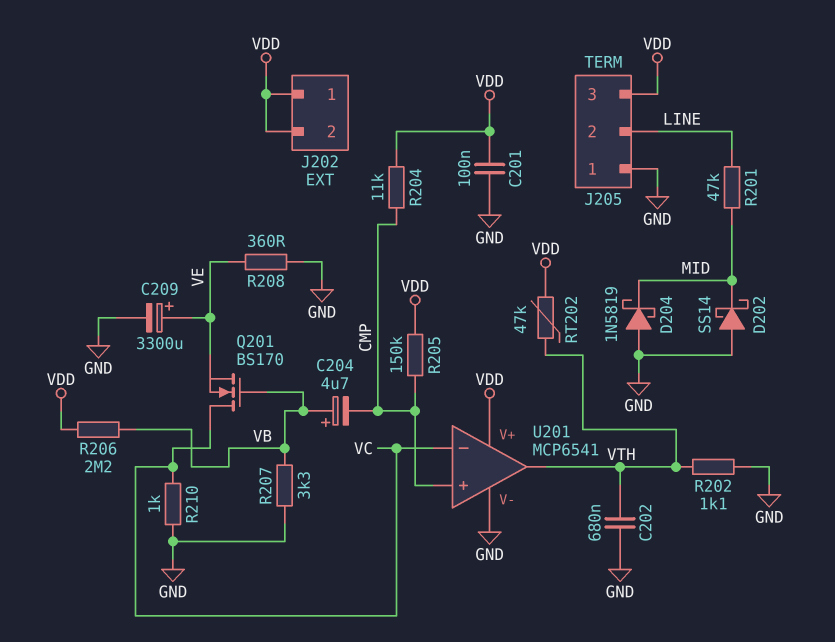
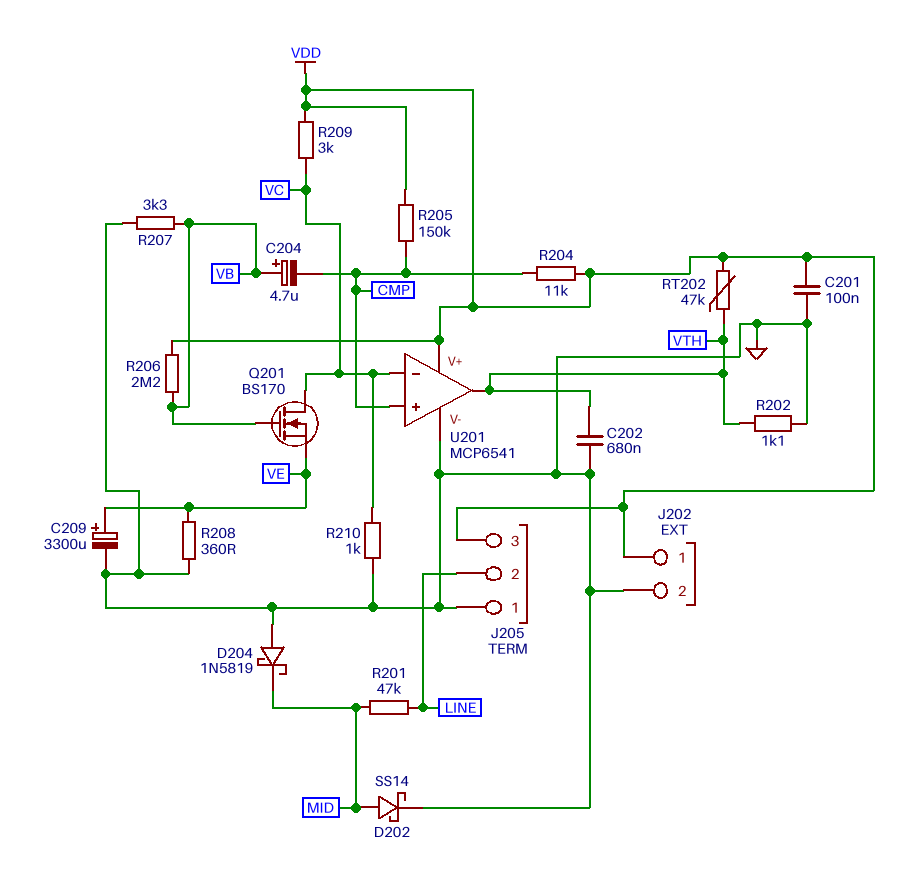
D202: schottky SS14 (A GND, K MID) -> schottky SS14 (A MID, K GND)
J202 pin 2: VDD -> GND
R209: none -> 3k (VC, VDD)

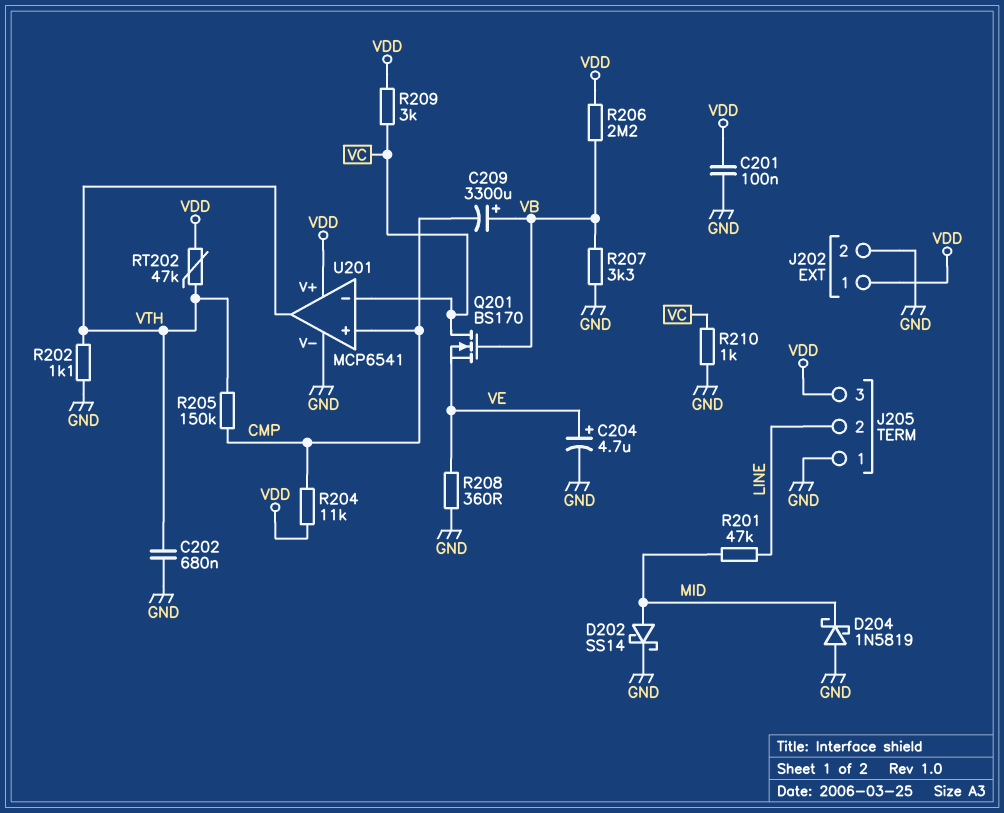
C204: 4.7uF (plus VB, minus CMP) -> 4.7uF (plus VE, minus GND)
C209: 3300uF (plus VE, minus GND) -> 3300uF (plus VB, minus CMP)
R205: 150k (CMP, VDD) -> 150k (CMP, VTH)

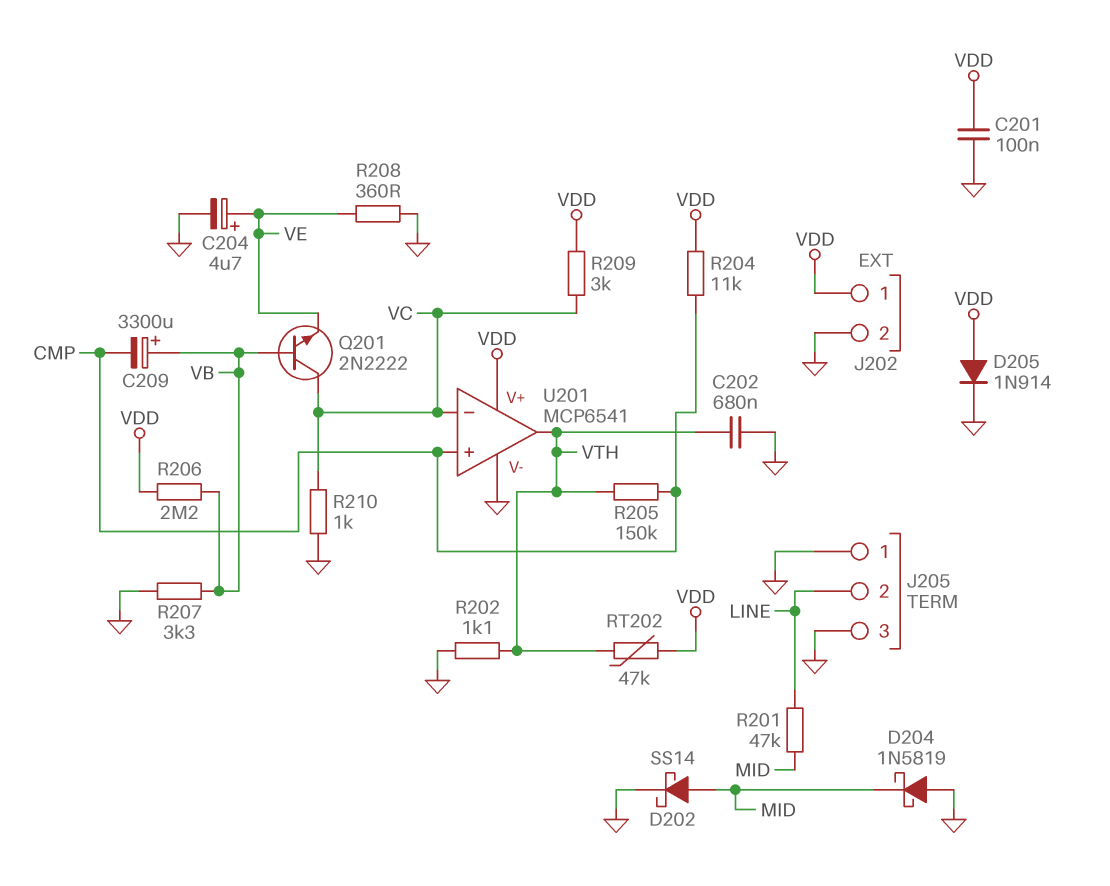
D205: none -> diode 1N914 (A VDD, K GND)
J205 pin 3: VDD -> GND
Q201: NMOS BS170 (G VB, D VC, S VE) -> NPN 2N2222 (B VB, C VC, E VE)

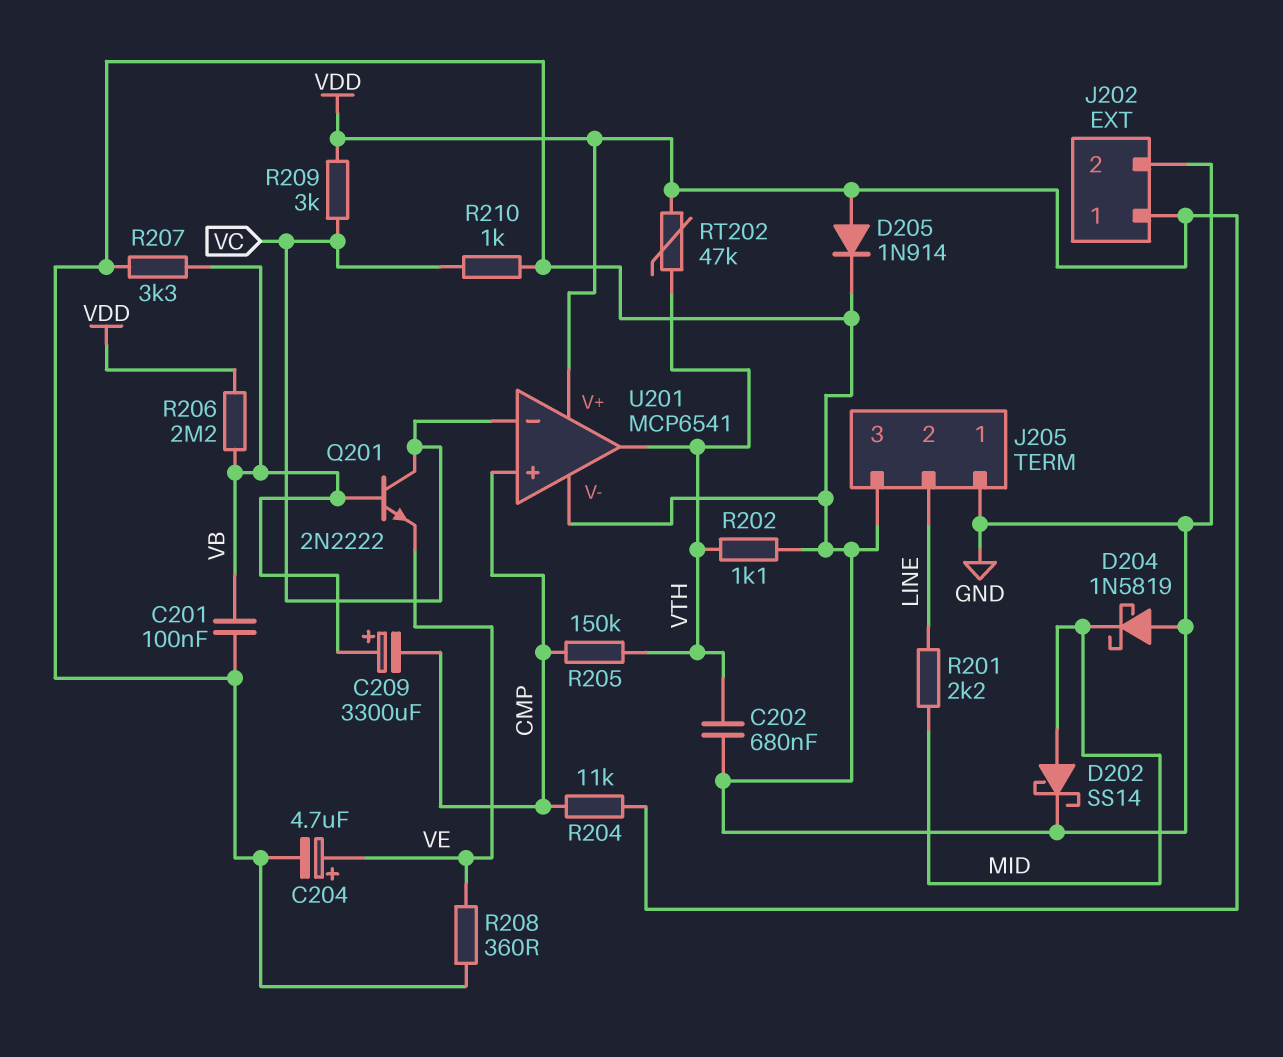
C201: 100nF (GND, VDD) -> 100nF (GND, VB)
R201: 47k (LINE, MID) -> 2.2k (LINE, MID)

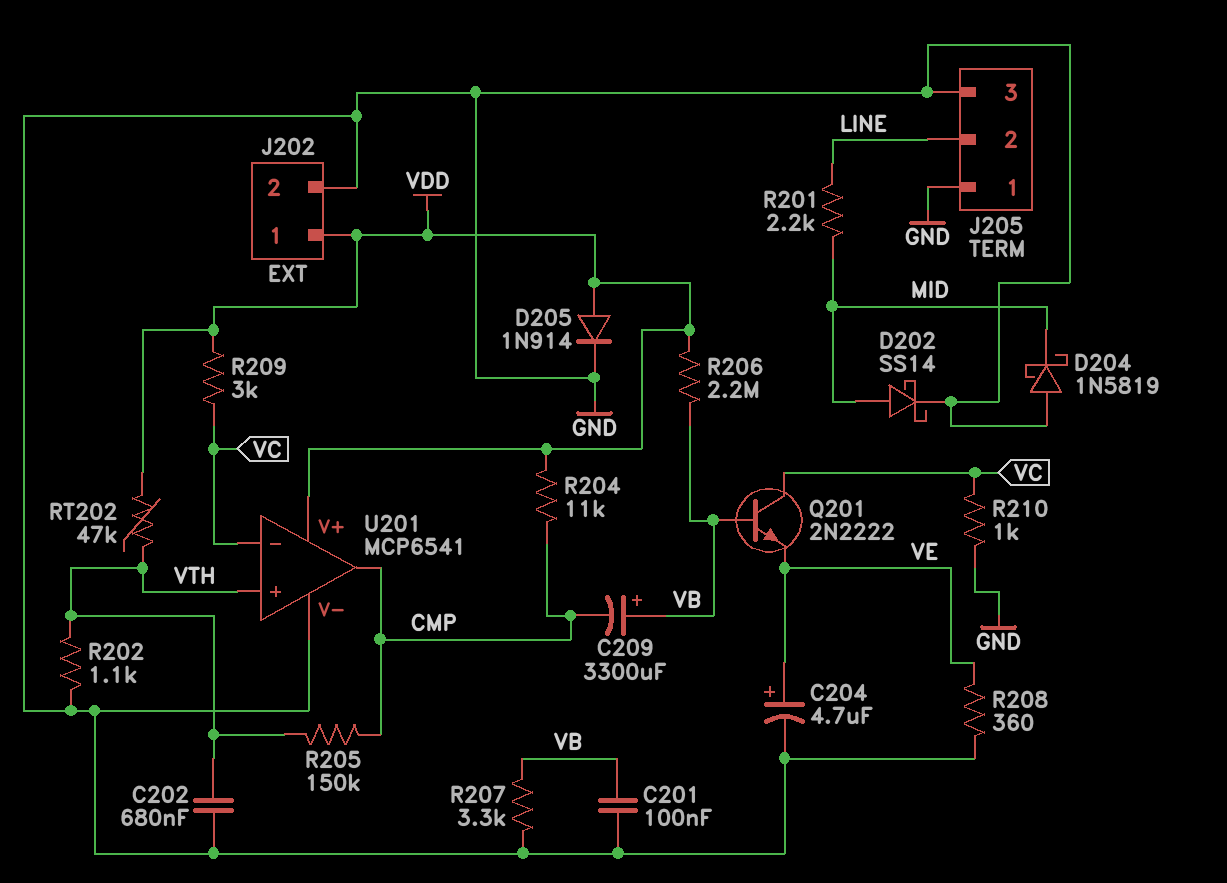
U201 pin in+: CMP -> VTH
U201 pin out: VTH -> CMP

